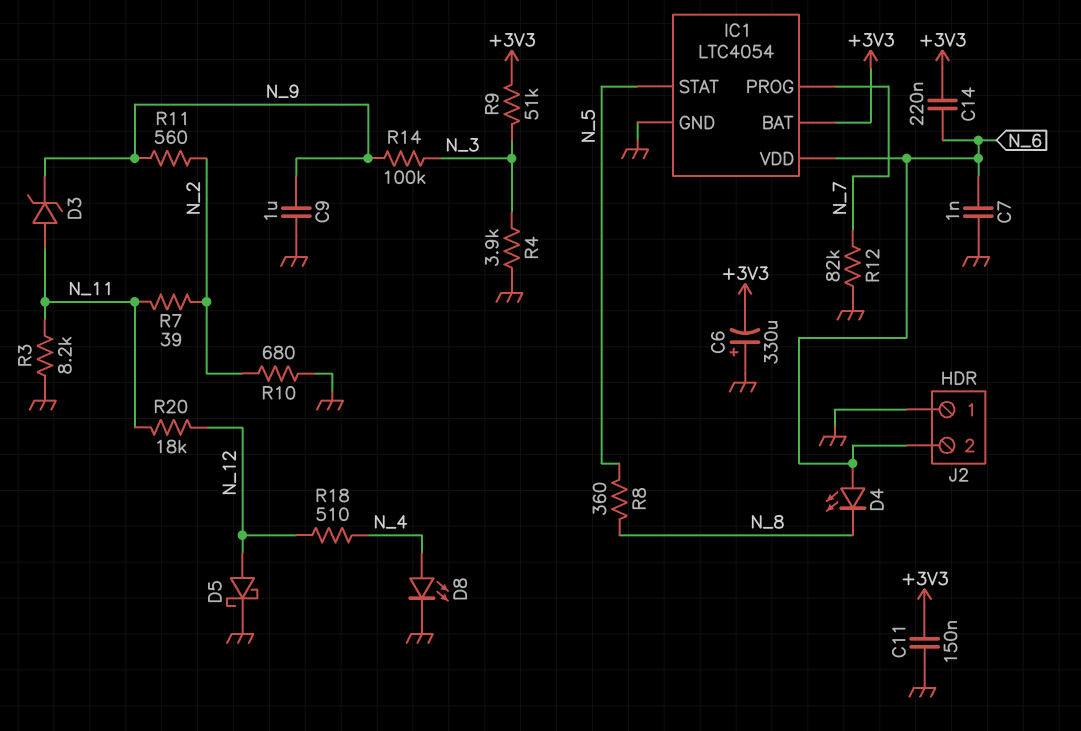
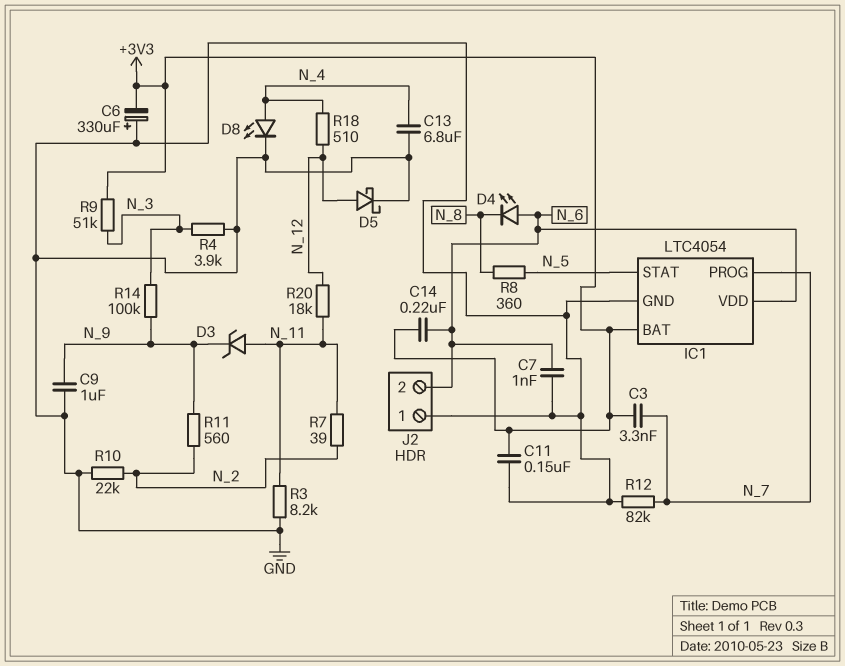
C3: none -> 3.3nF (+3V3, N_7)
C13: none -> 6.8uF (GND, N_4)
R10: 680 (GND, N_2) -> 22k (GND, N_2)

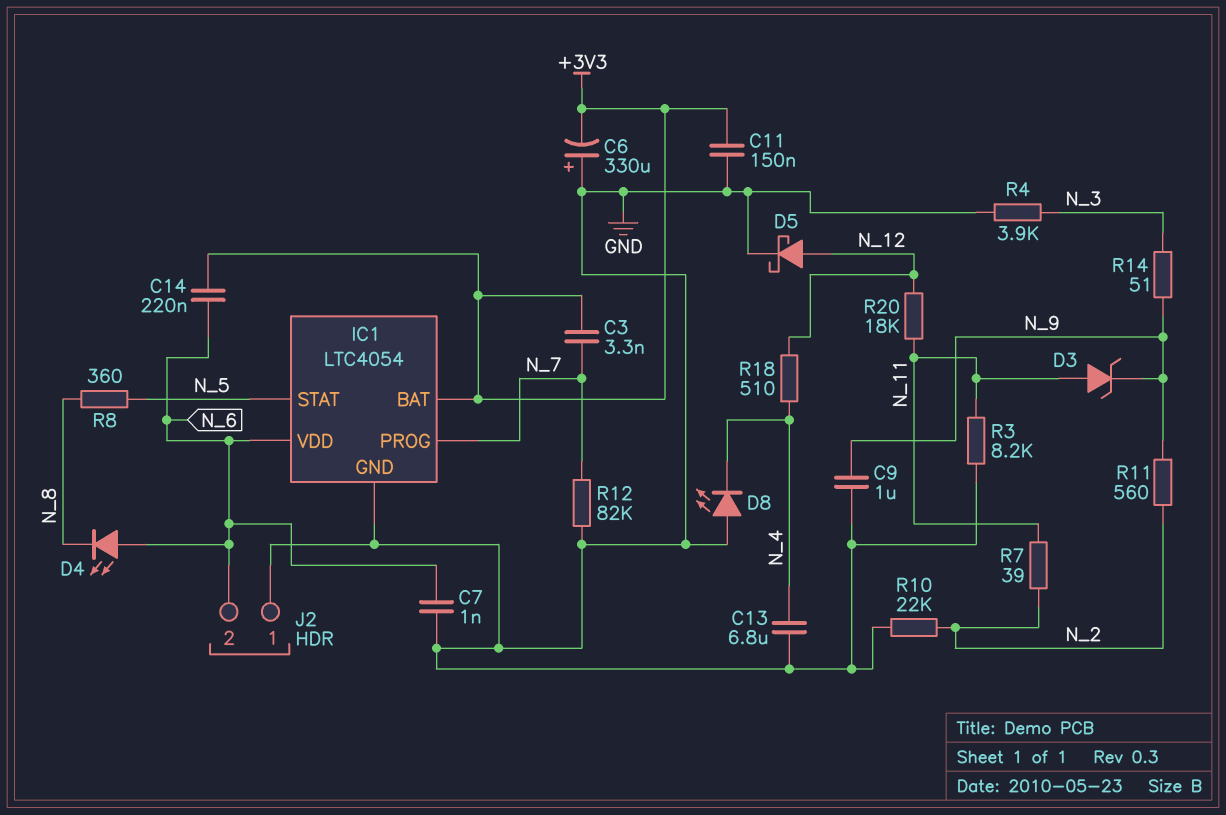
D8: LED (A N_4, K GND) -> LED (A GND, K N_4)
R9: 51k (+3V3, N_3) -> none
R14: 100k (N_3, N_9) -> 51 (N_3, N_9)

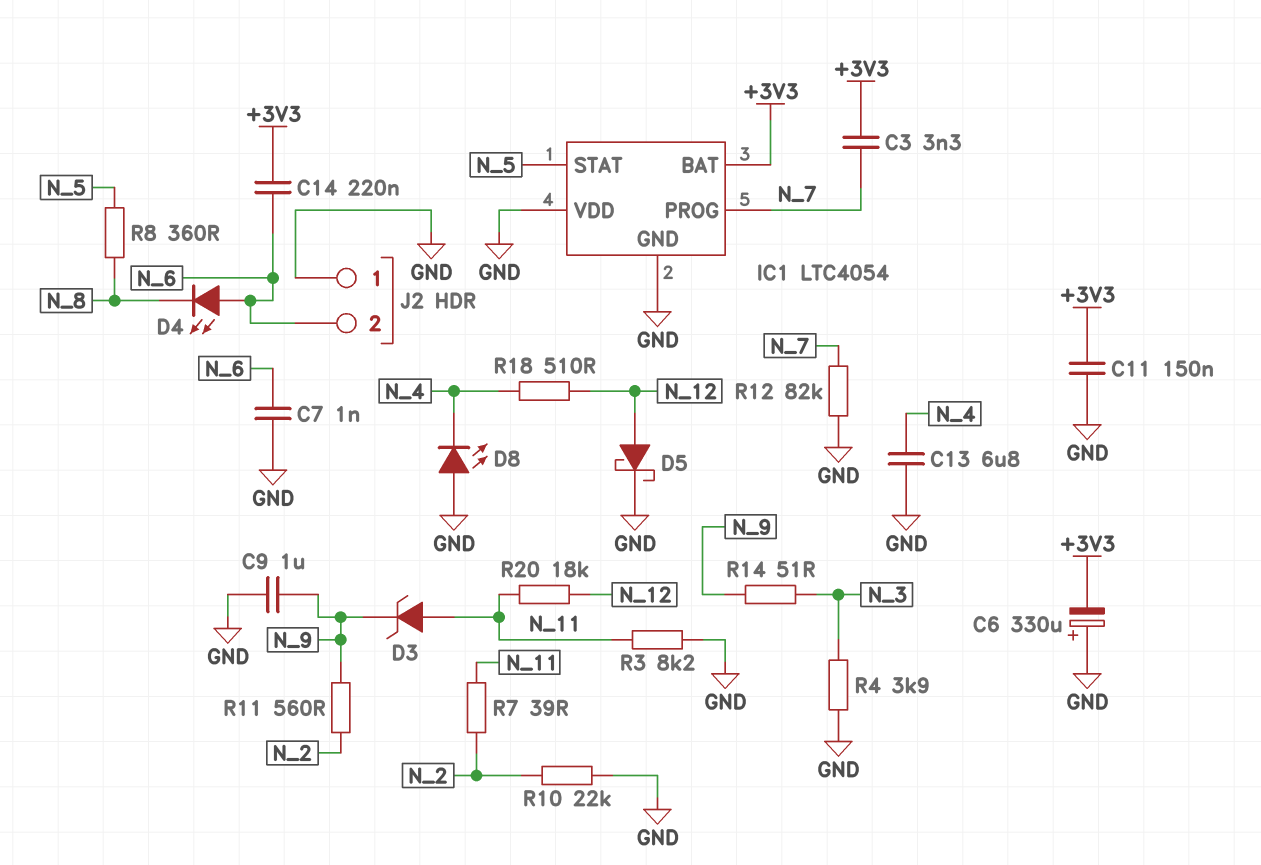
IC1 pin VDD: N_6 -> GND

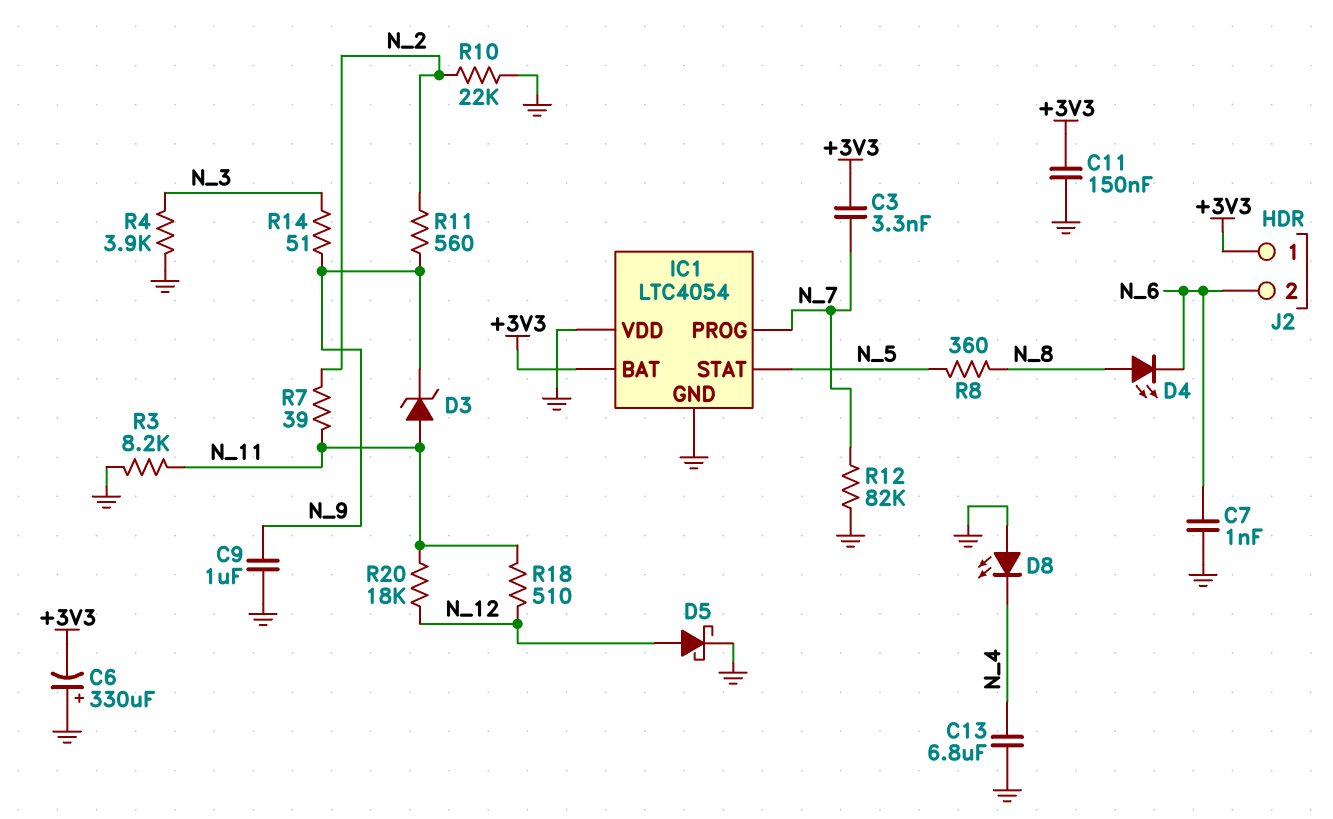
C14: 220nF (+3V3, N_6) -> none
D4: LED (A N_6, K N_8) -> LED (A N_8, K N_6)
J2 pin 1: GND -> +3V3
R18: 510 (N_4, N_12) -> 510 (N_11, N_12)

